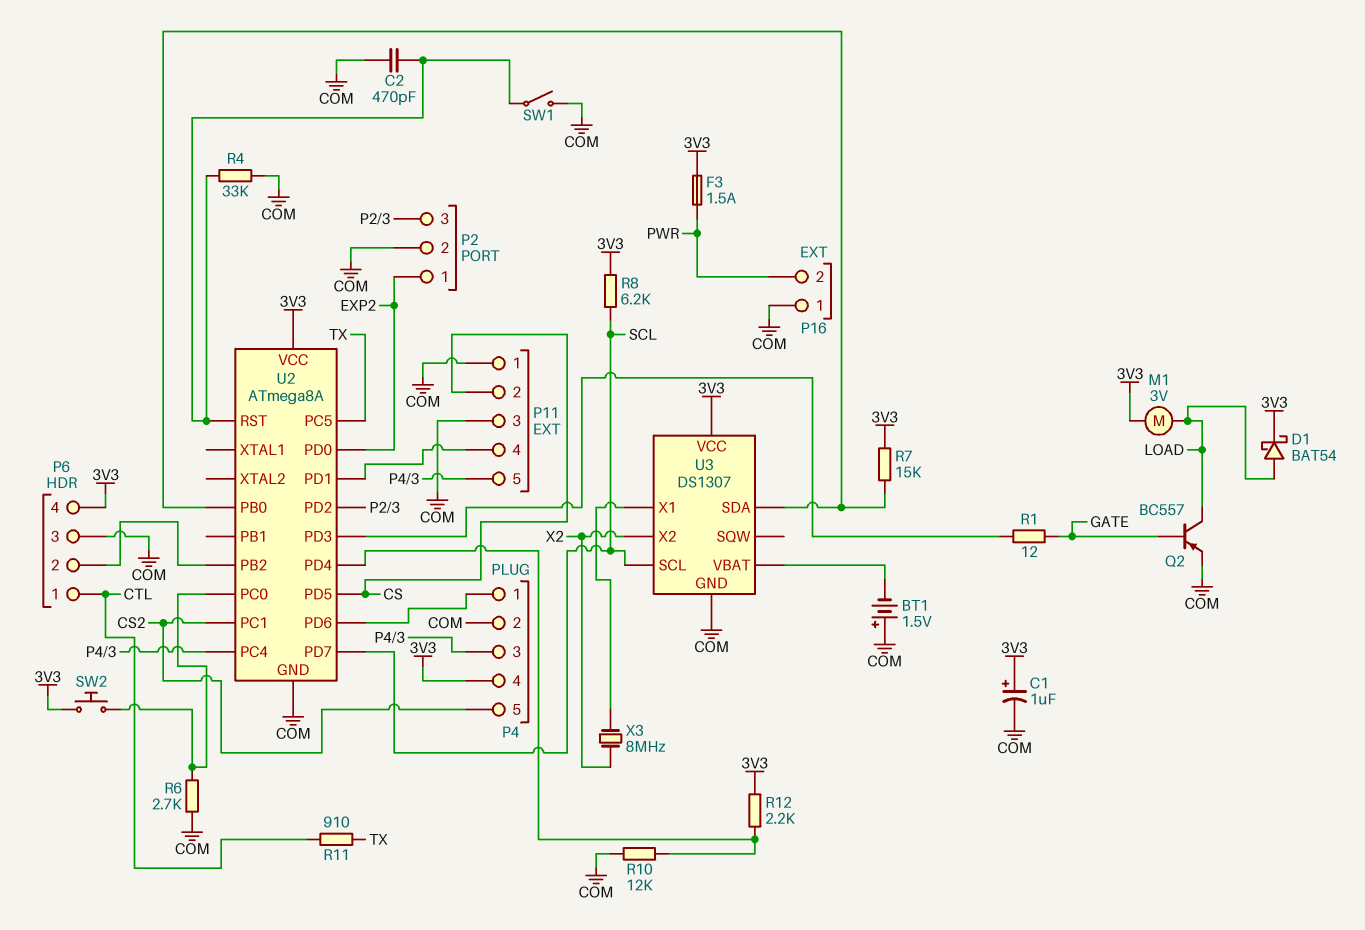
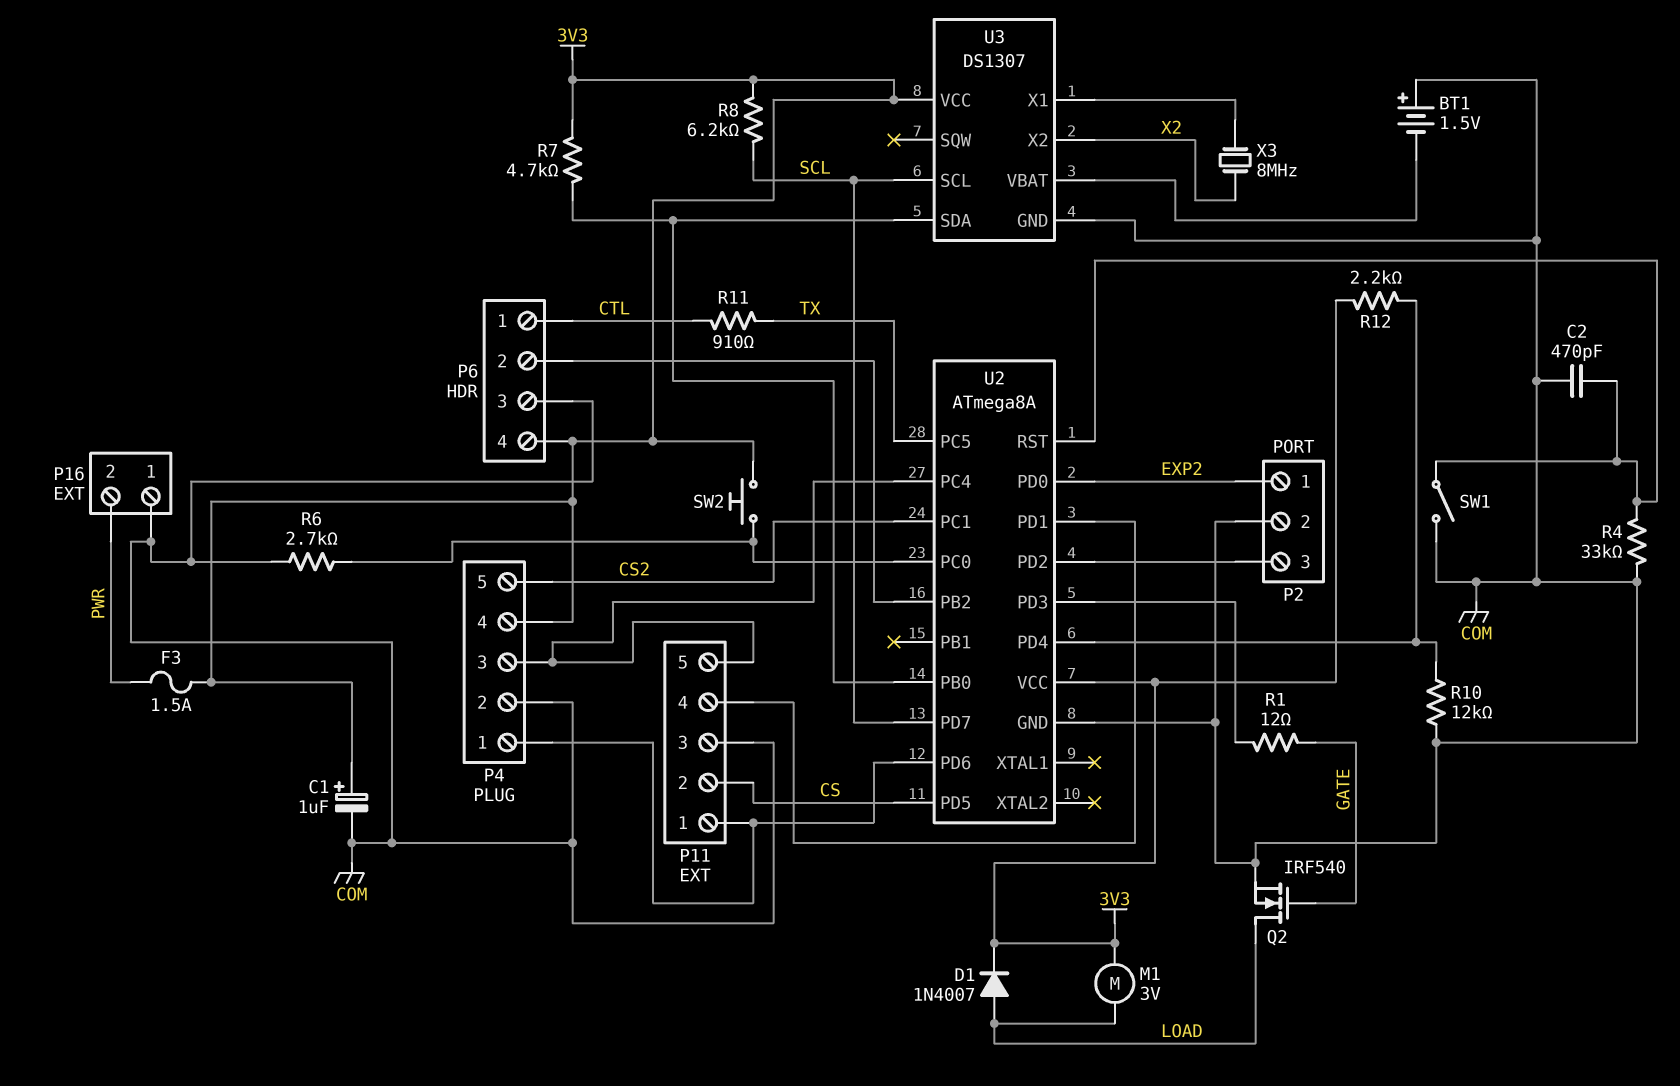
D1: schottky BAT54 (A LOAD, K 3V3) -> diode 1N4007 (A LOAD, K 3V3)
P11 pin 1: COM -> P4/1
Q2: PNP BC557 (B GATE, C LOAD, E COM) -> NMOS IRF540 (G GATE, D LOAD, S COM)
R7: 15k (3V3, U2/PB0) -> 4.7k (3V3, U2/PB0)

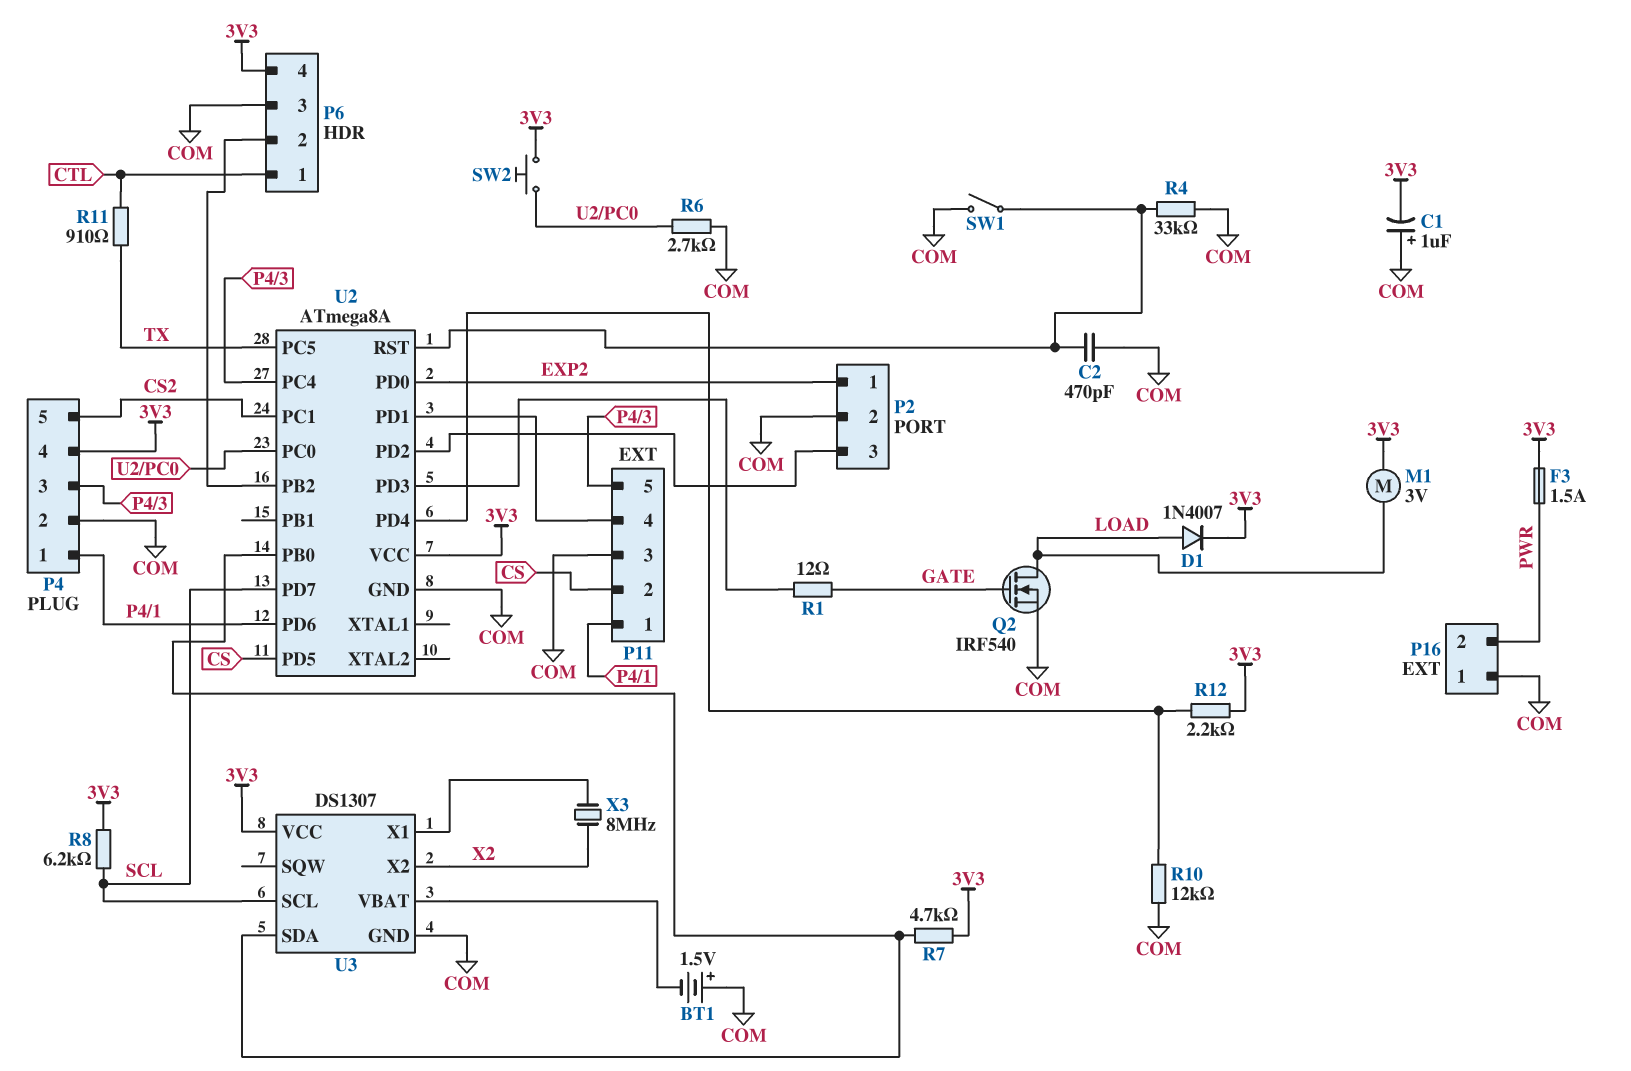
C1: 1uF (plus 3V3, minus COM) -> 1uF (plus COM, minus 3V3)

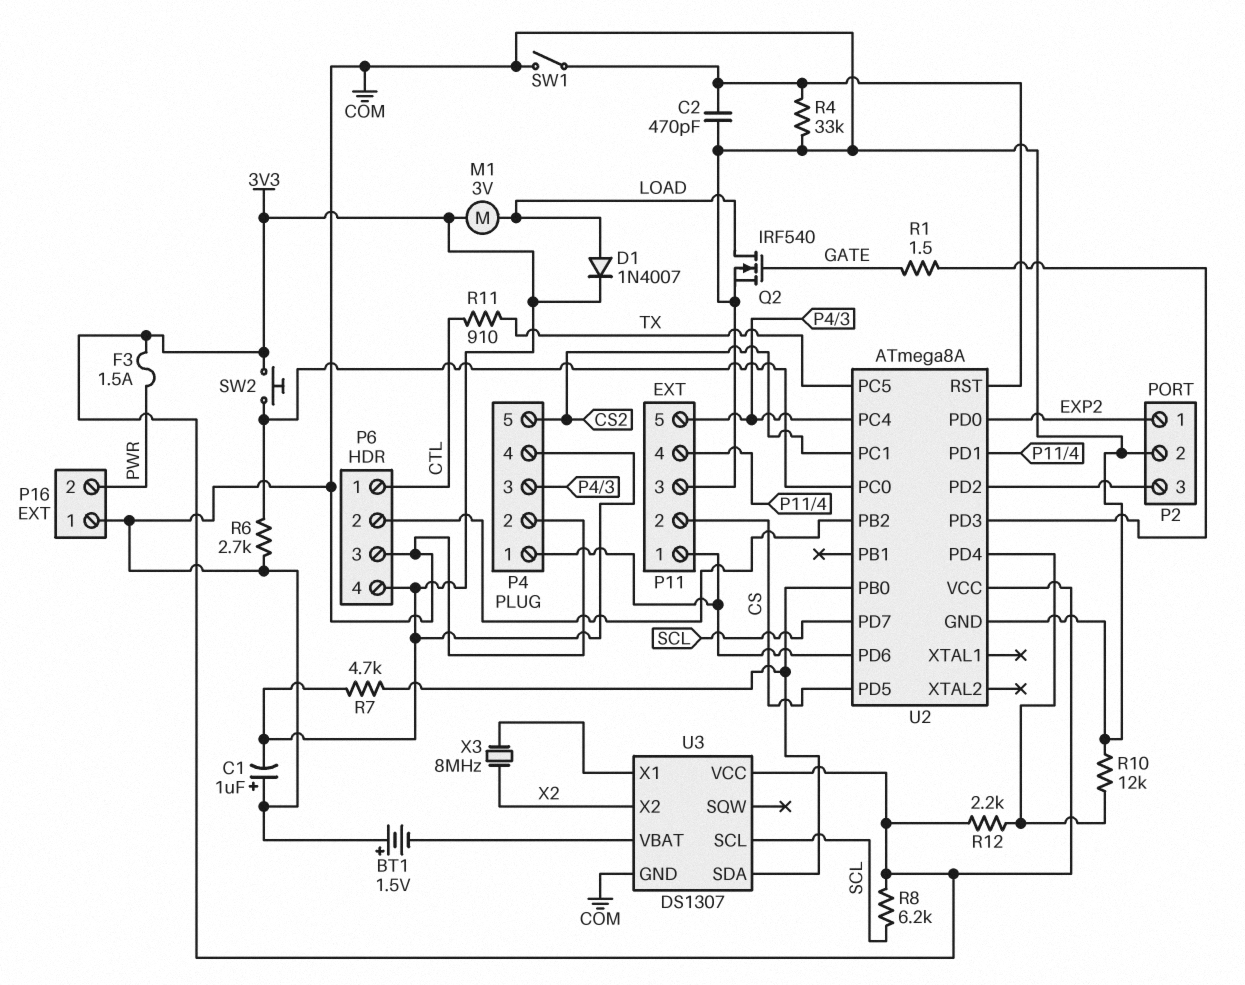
R1: 12 (GATE, U2/PD3) -> 1.5 (GATE, U2/PD3)

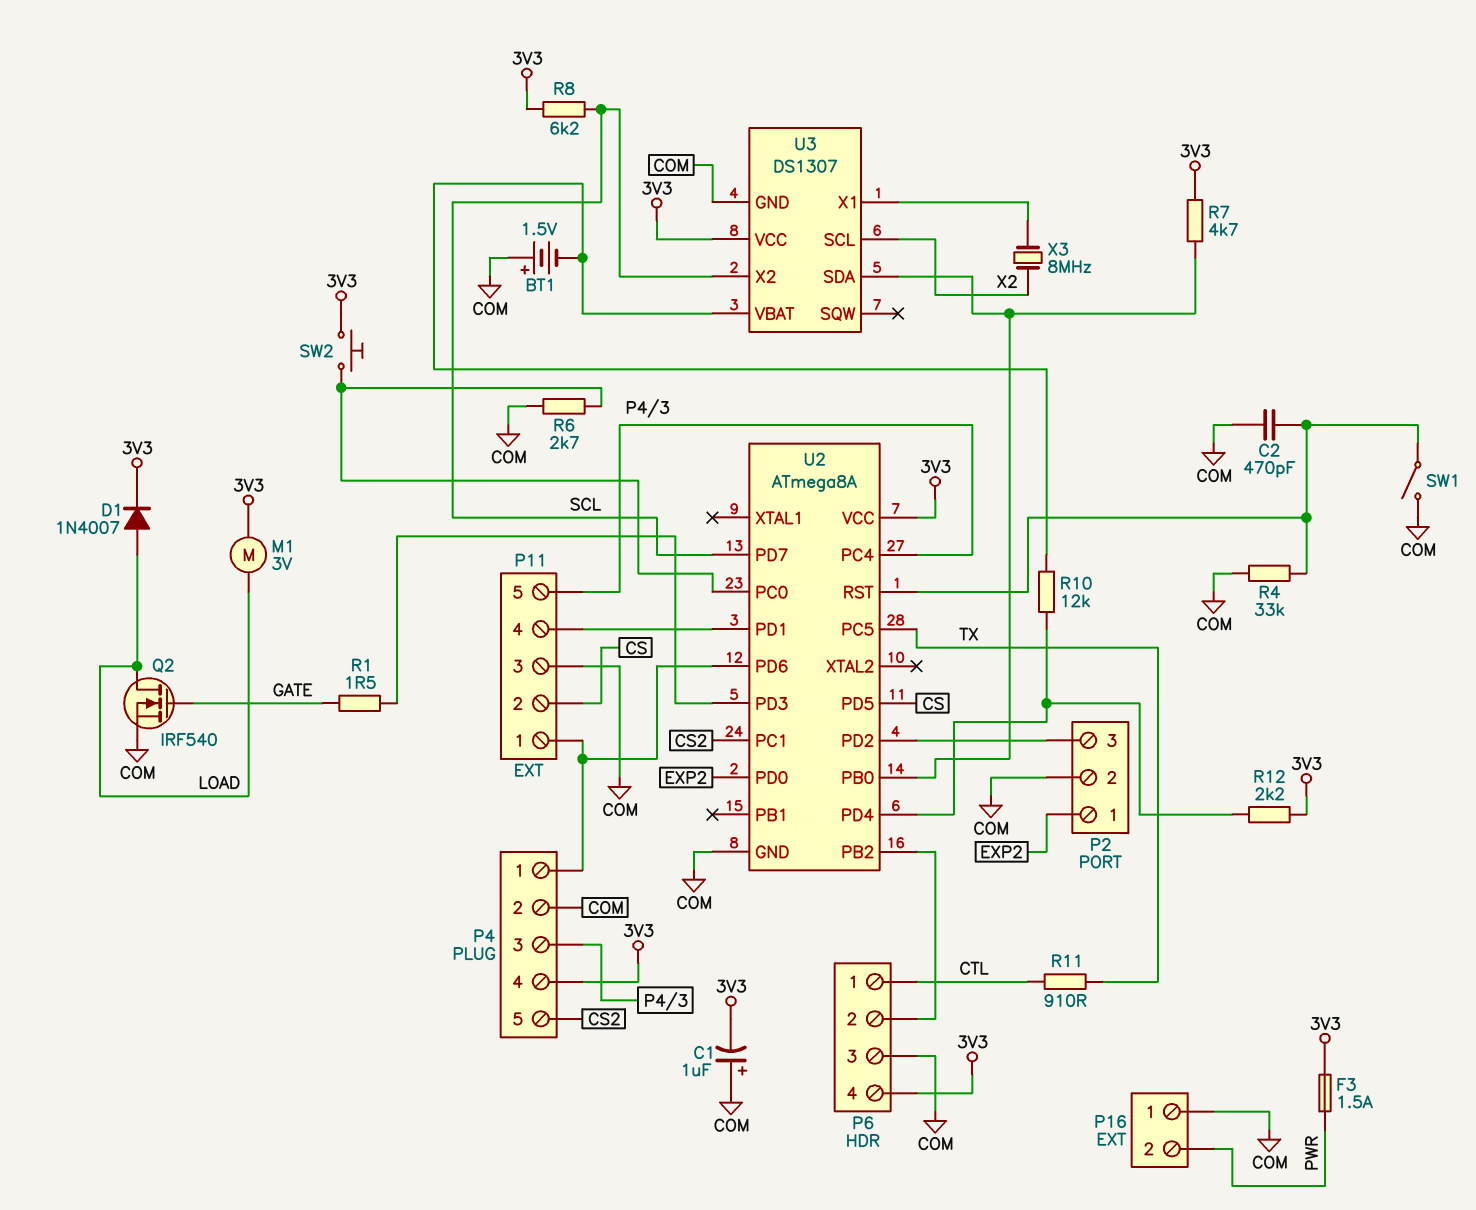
R10: 12k (COM, U2/PD4) -> 12k (U2/PD4, U3/VBAT)
U3 pin SCL: SCL -> X2
U3 pin X2: X2 -> SCL

